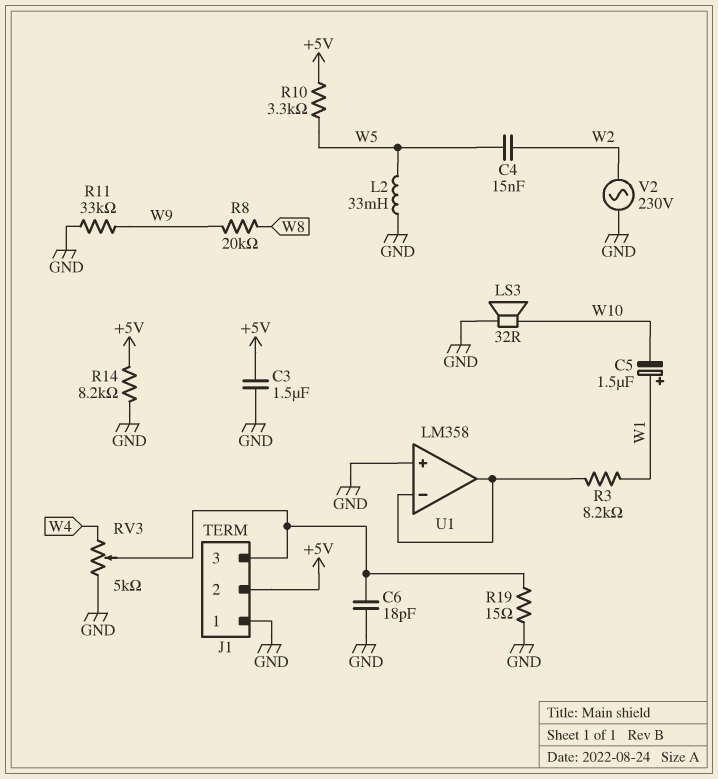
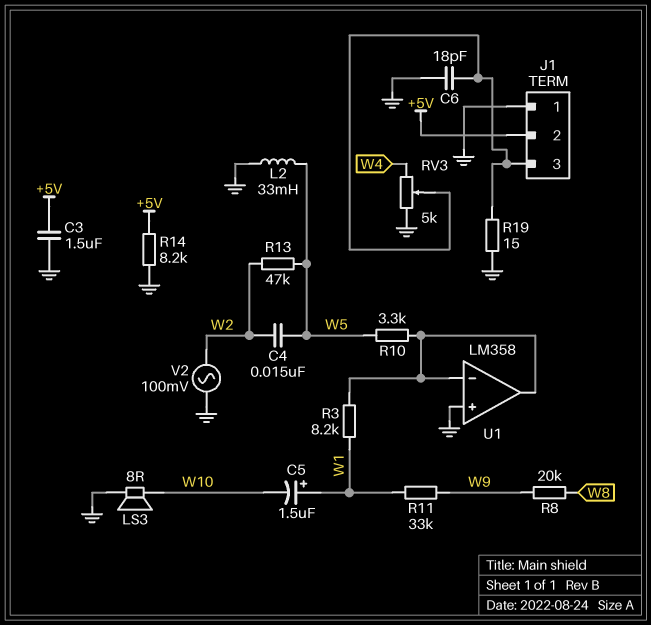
LS3: speaker 32R (GND, W10) -> speaker 8R (GND, W10)
R10: 3.3k (+5V, W5) -> 3.3k (U1/in-, W5)
R11: 33k (GND, W9) -> 33k (W1, W9)
R13: none -> 47k (W2, W5)
V2: AC 230V (GND, W2) -> AC 100mV (GND, W2)

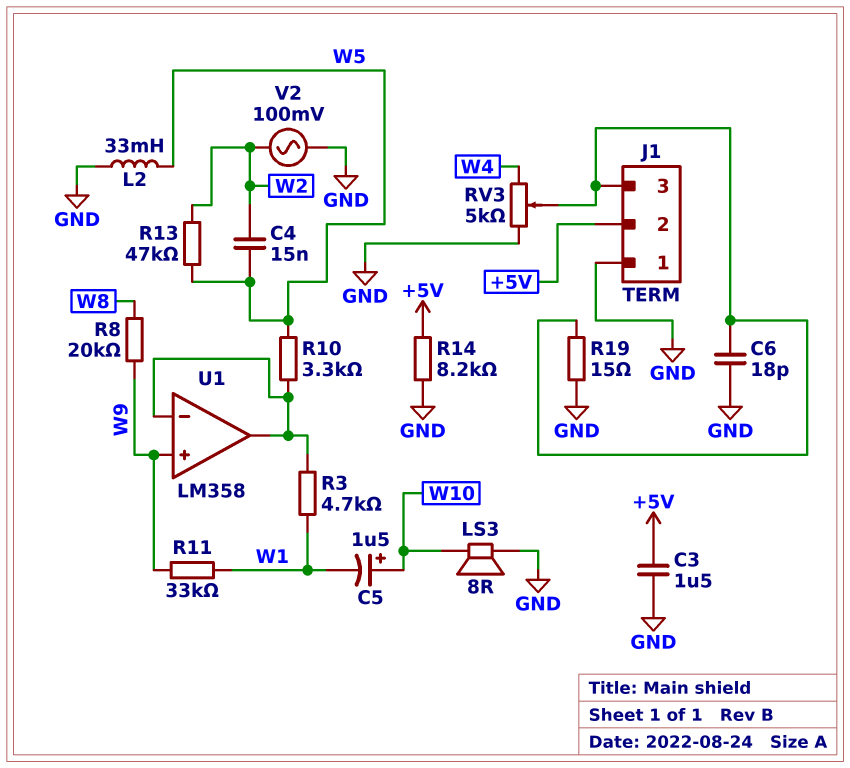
C5: 1.5uF (plus W1, minus W10) -> 1.5uF (plus W10, minus W1)
R3: 8.2k (U1/in-, W1) -> 4.7k (U1/in-, W1)
U1 pin in+: GND -> W9

